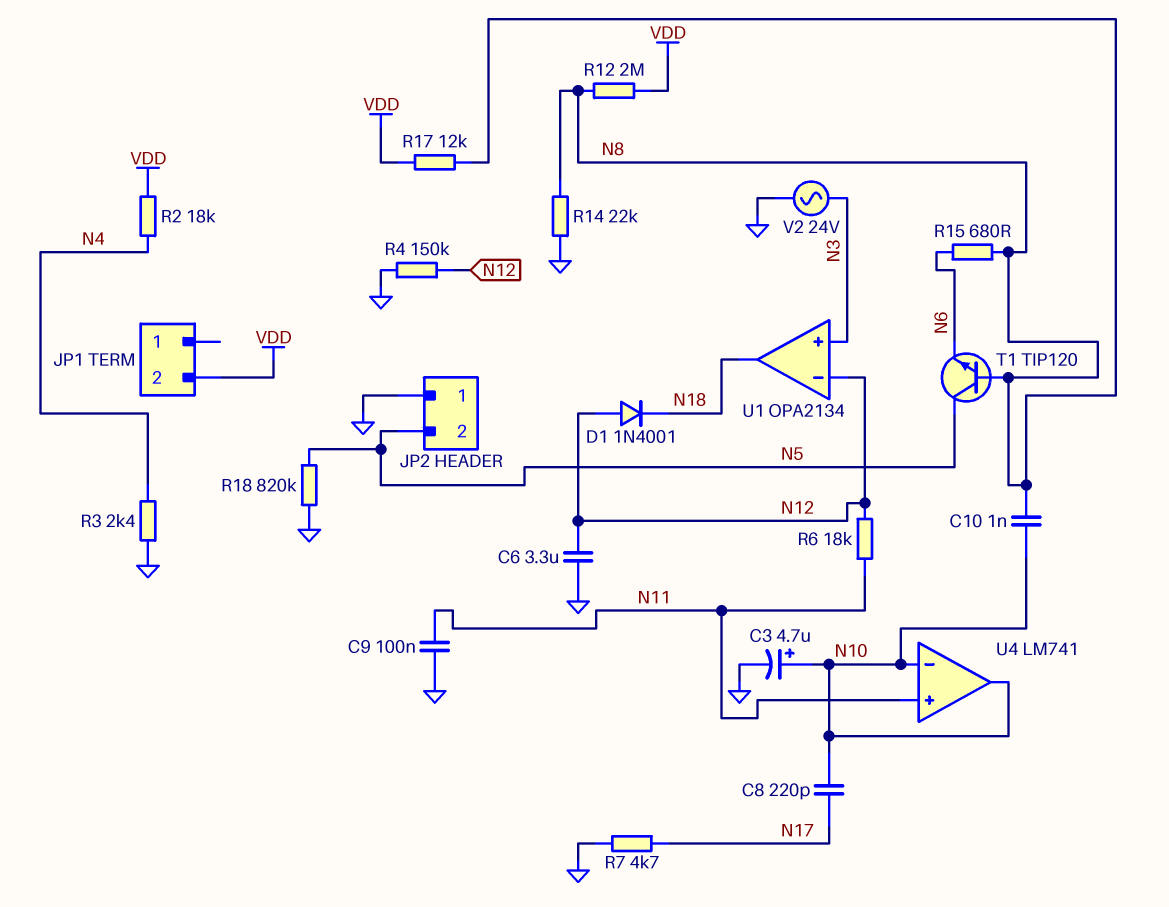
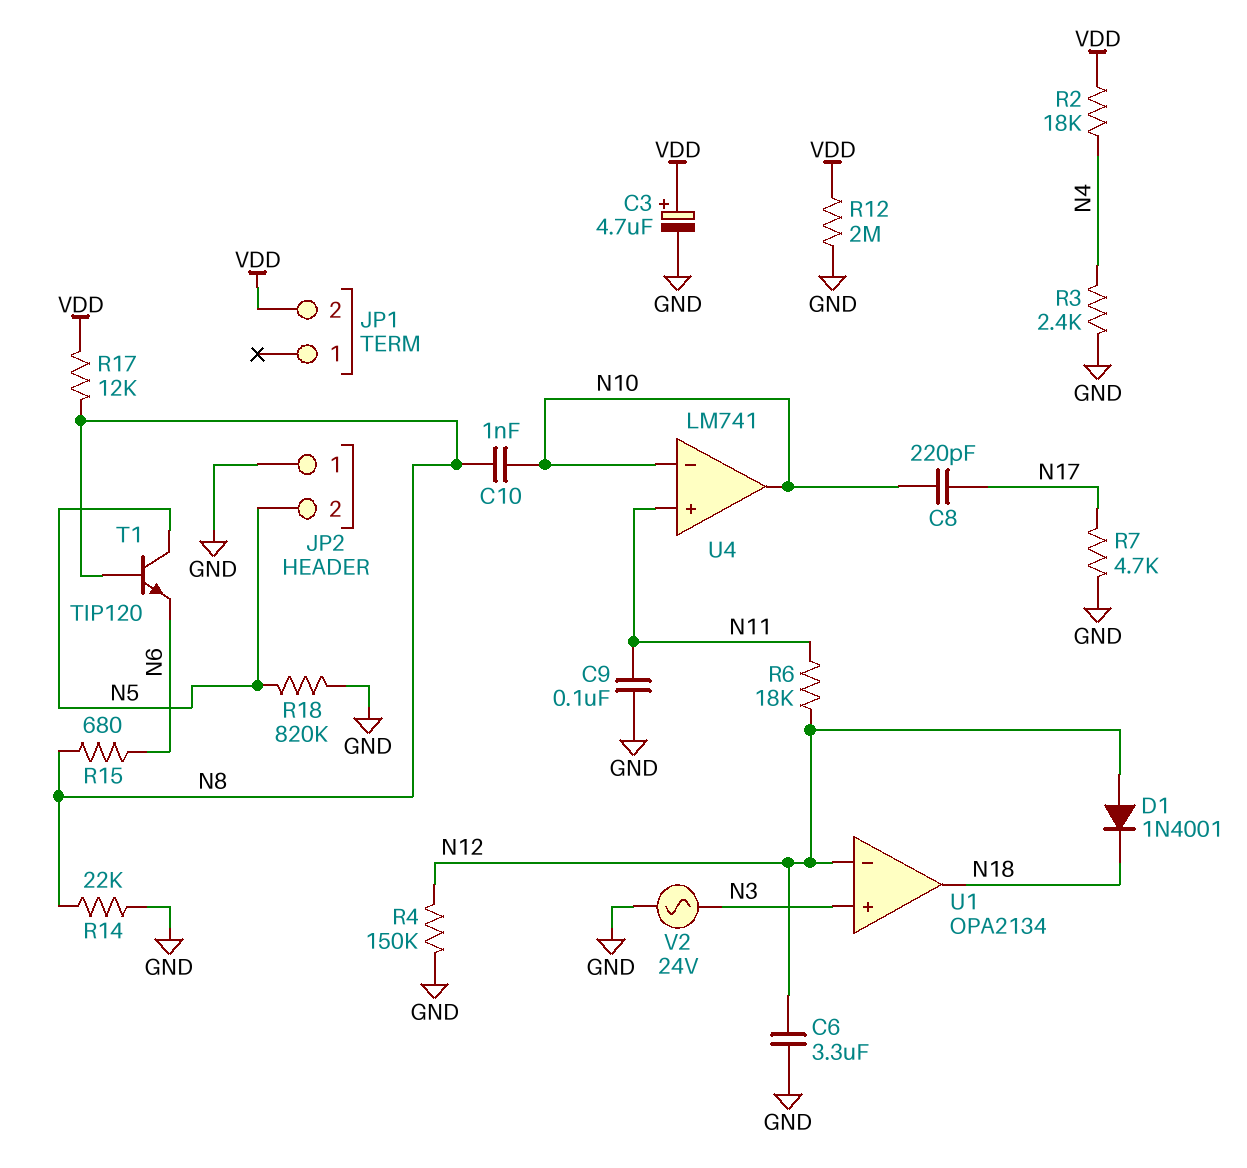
C3: 4.7uF (plus N10, minus GND) -> 4.7uF (plus VDD, minus GND)
R12: 2M (N8, VDD) -> 2M (GND, VDD)

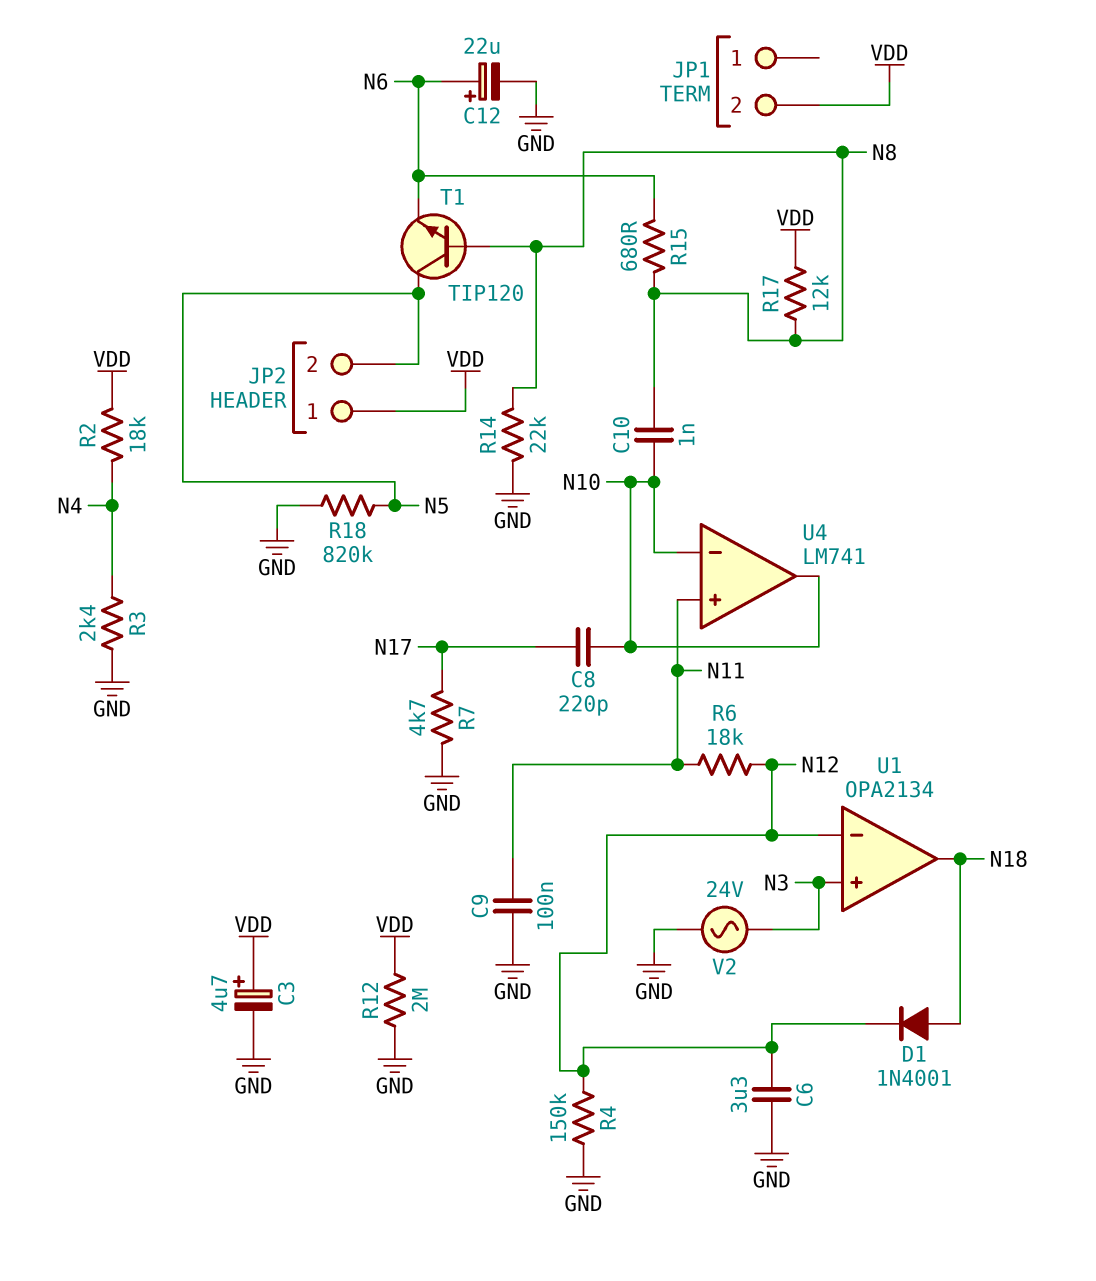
C12: none -> 22uF (plus N6, minus GND)
D1: diode 1N4001 (A N12, K N18) -> diode 1N4001 (A N18, K N12)
JP2 pin 1: GND -> VDD

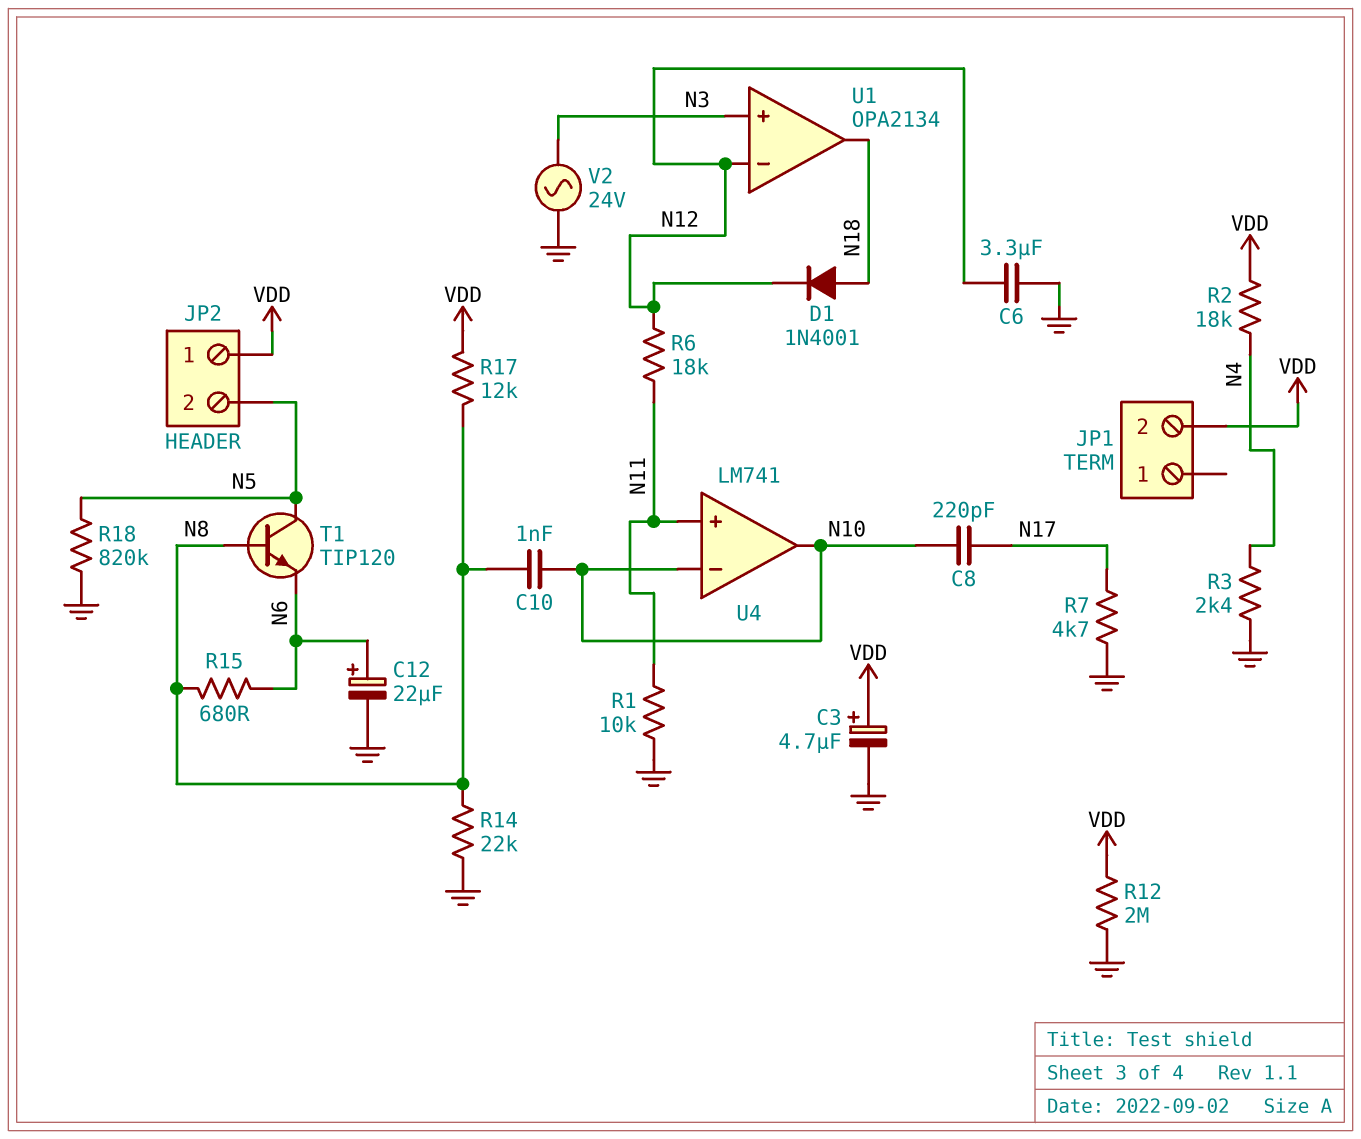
C9: 100nF (GND, N11) -> none
R1: none -> 10k (GND, N11)
R4: 150k (GND, N12) -> none

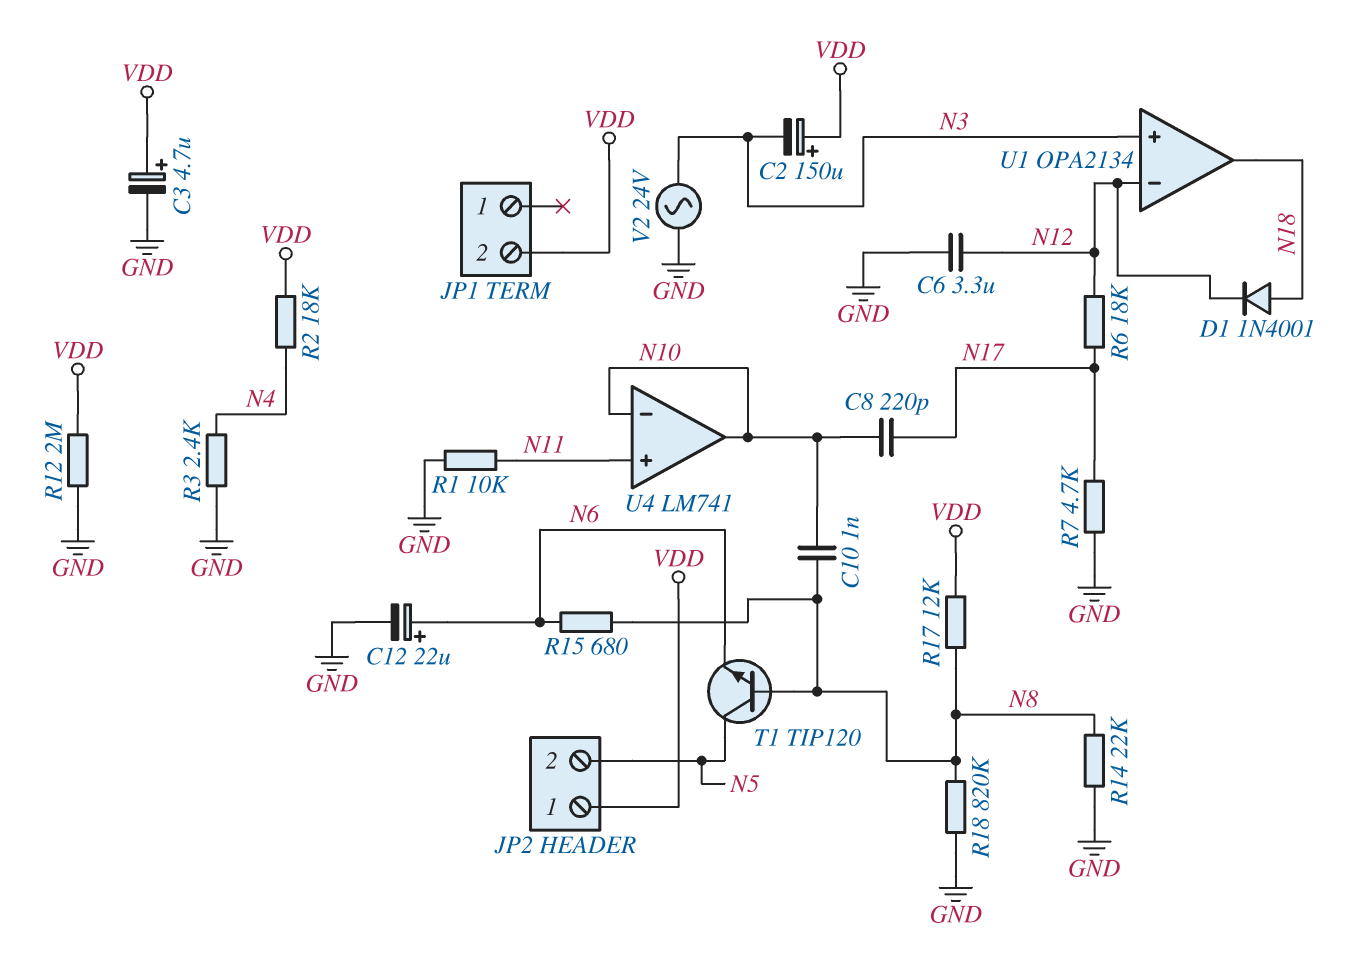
C2: none -> 150uF (plus VDD, minus N3)
R6: 18k (N11, N12) -> 18k (N12, N17)
R18: 820k (GND, N5) -> 820k (GND, N8)

